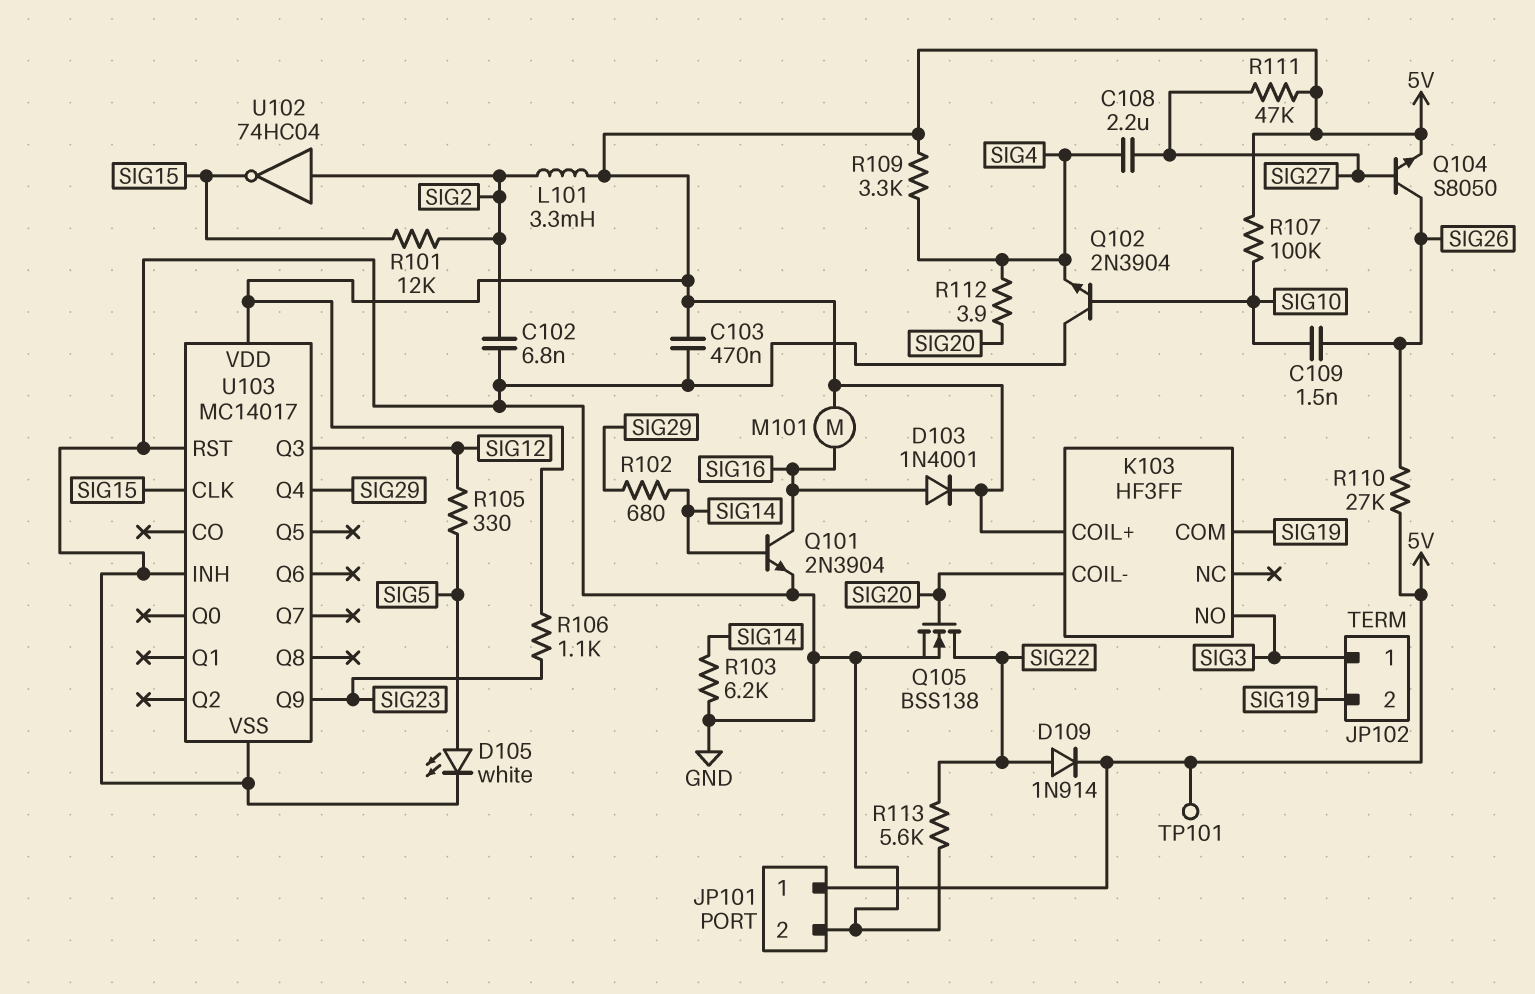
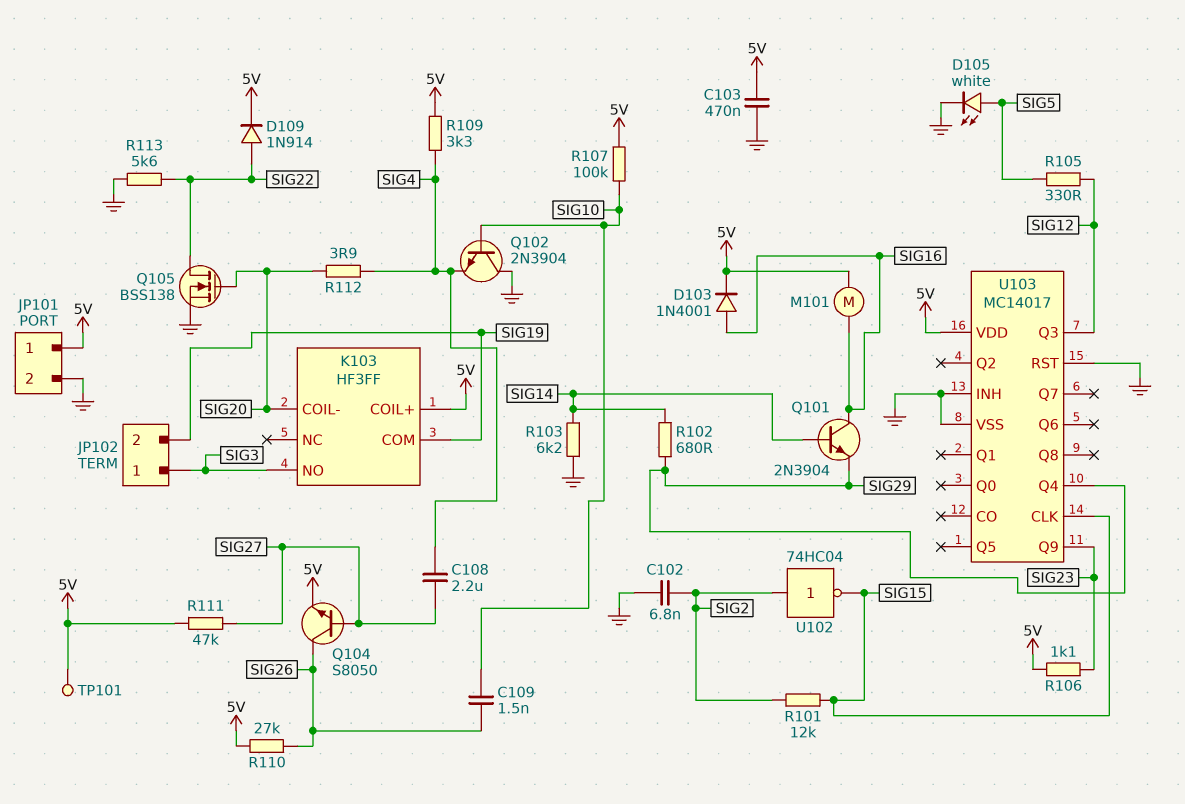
L101: 3.3mH (5V, SIG2) -> none
Q101: NPN 2N3904 (B SIG14, C SIG16, E GND) -> NPN 2N3904 (B SIG14, C SIG16, E SIG29)

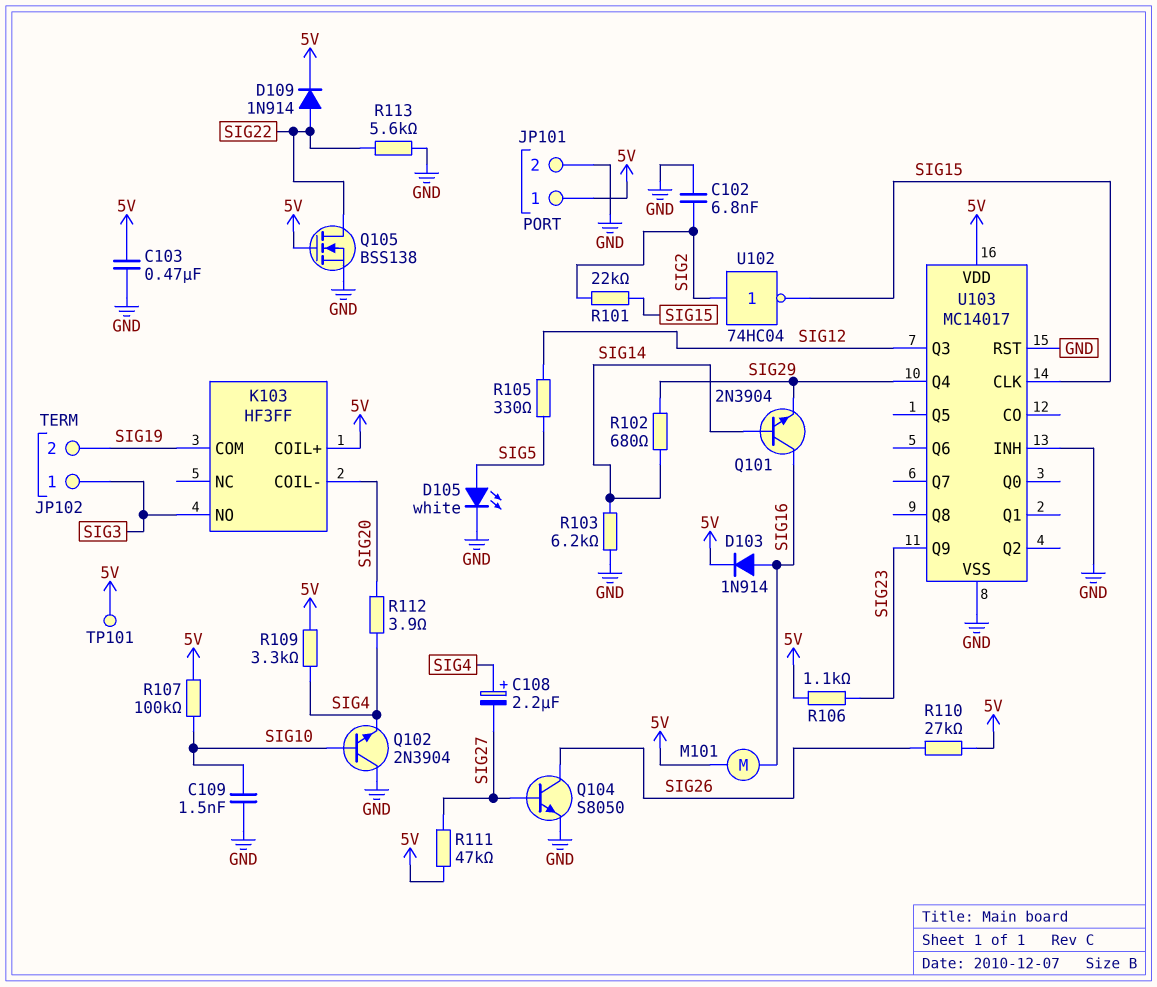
C108: 2.2uF (SIG4, SIG27) -> 2.2uF (plus SIG4, minus SIG27)
C109: 1.5nF (SIG10, SIG26) -> 1.5nF (GND, SIG10)
D103: diode 1N4001 (A SIG16, K 5V) -> diode 1N914 (A SIG16, K 5V)
Q104: NPN S8050 (B SIG27, C SIG26, E 5V) -> NPN S8050 (B SIG27, C SIG26, E GND)
Q105: NMOS BSS138 (G SIG20, D SIG22, S GND) -> NMOS BSS138 (G 5V, D SIG22, S GND)
R101: 12k (SIG2, SIG15) -> 22k (SIG2, SIG15)

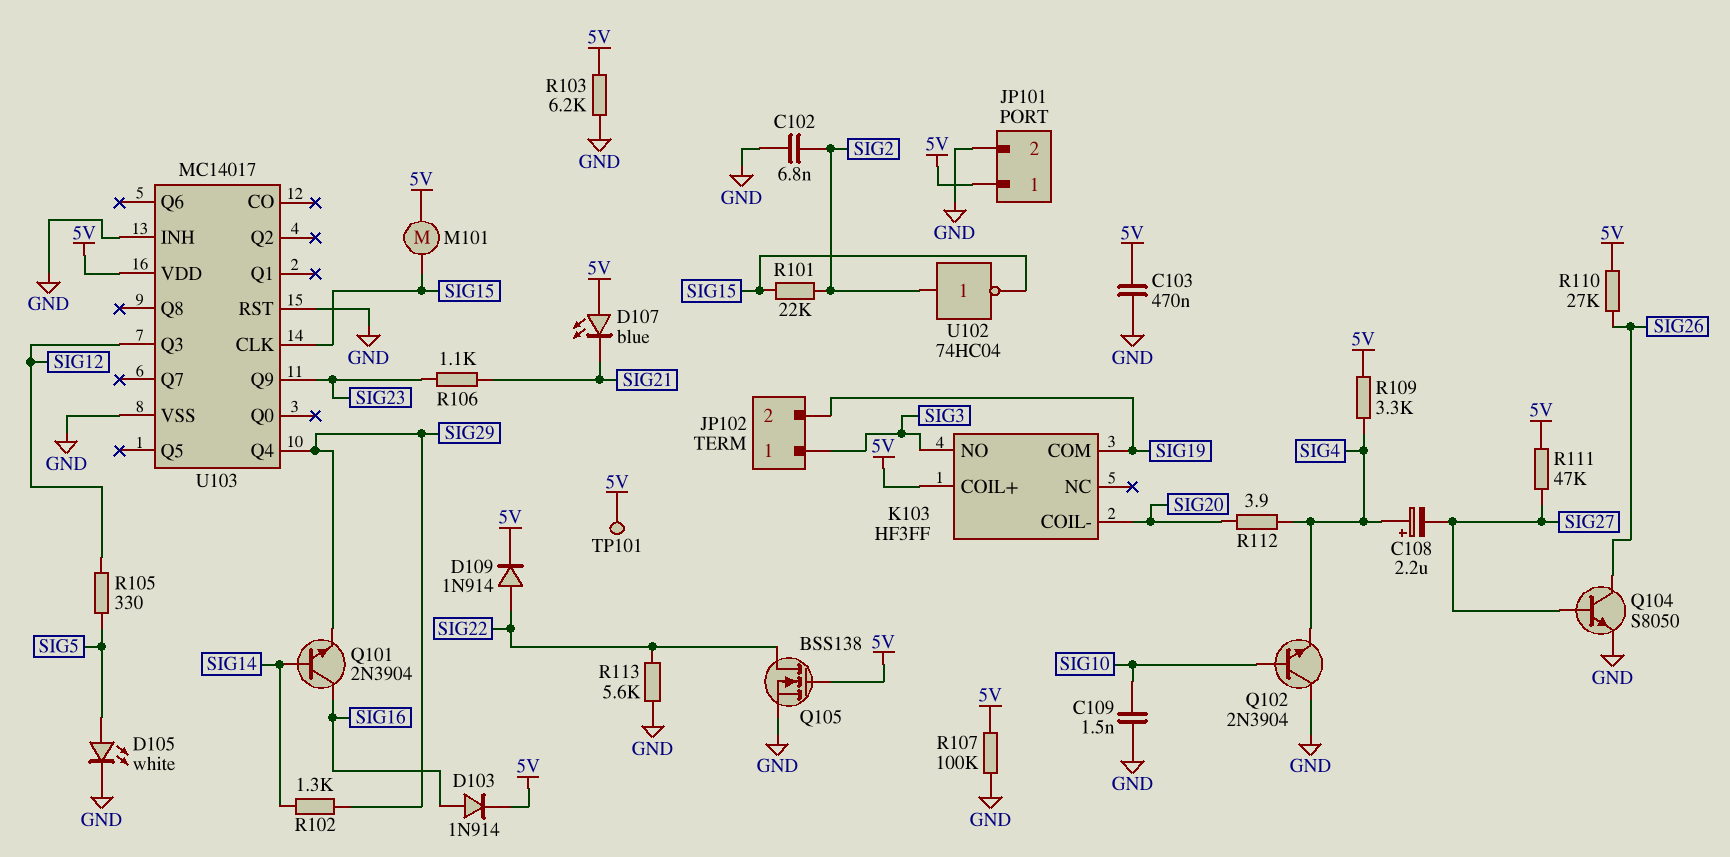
D107: none -> LED blue (A 5V, K SIG21)
M101: motor (5V, SIG16) -> motor (5V, SIG15)
R102: 680 (SIG14, SIG29) -> 1.3k (SIG14, SIG29)
R103: 6.2k (GND, SIG14) -> 6.2k (5V, GND)
R106: 1.1k (5V, SIG23) -> 1.1k (SIG21, SIG23)
R107: 100k (5V, SIG10) -> 100k (5V, GND)

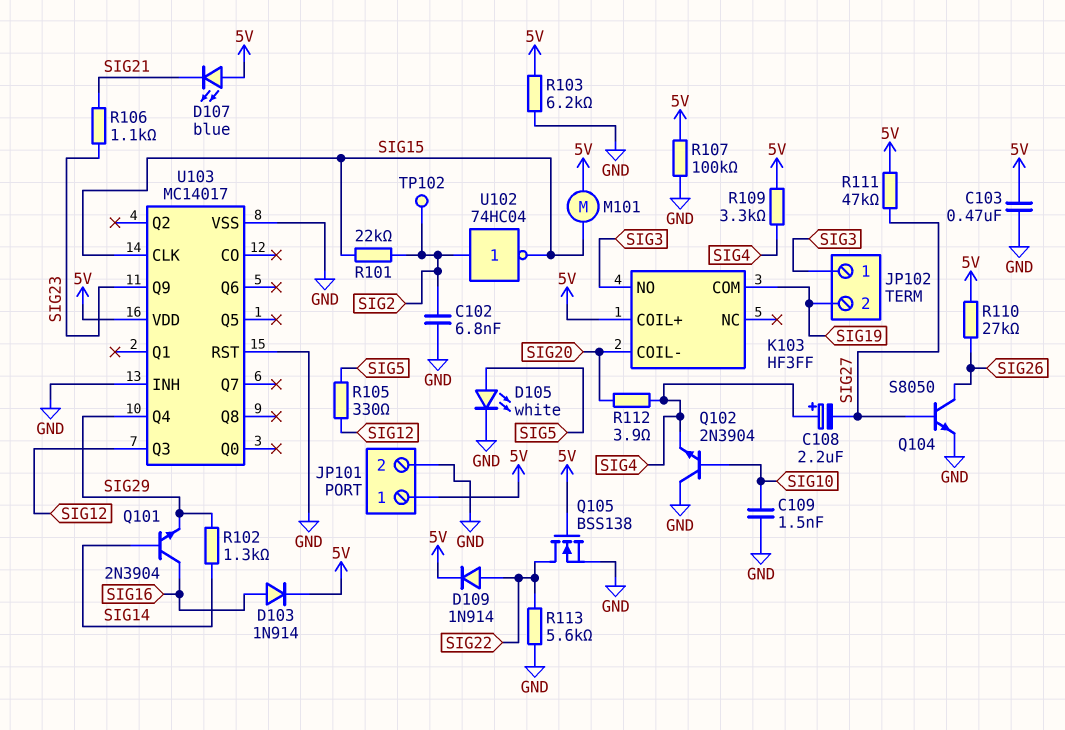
TP101: test point (5V) -> none
TP102: none -> test point (SIG2)

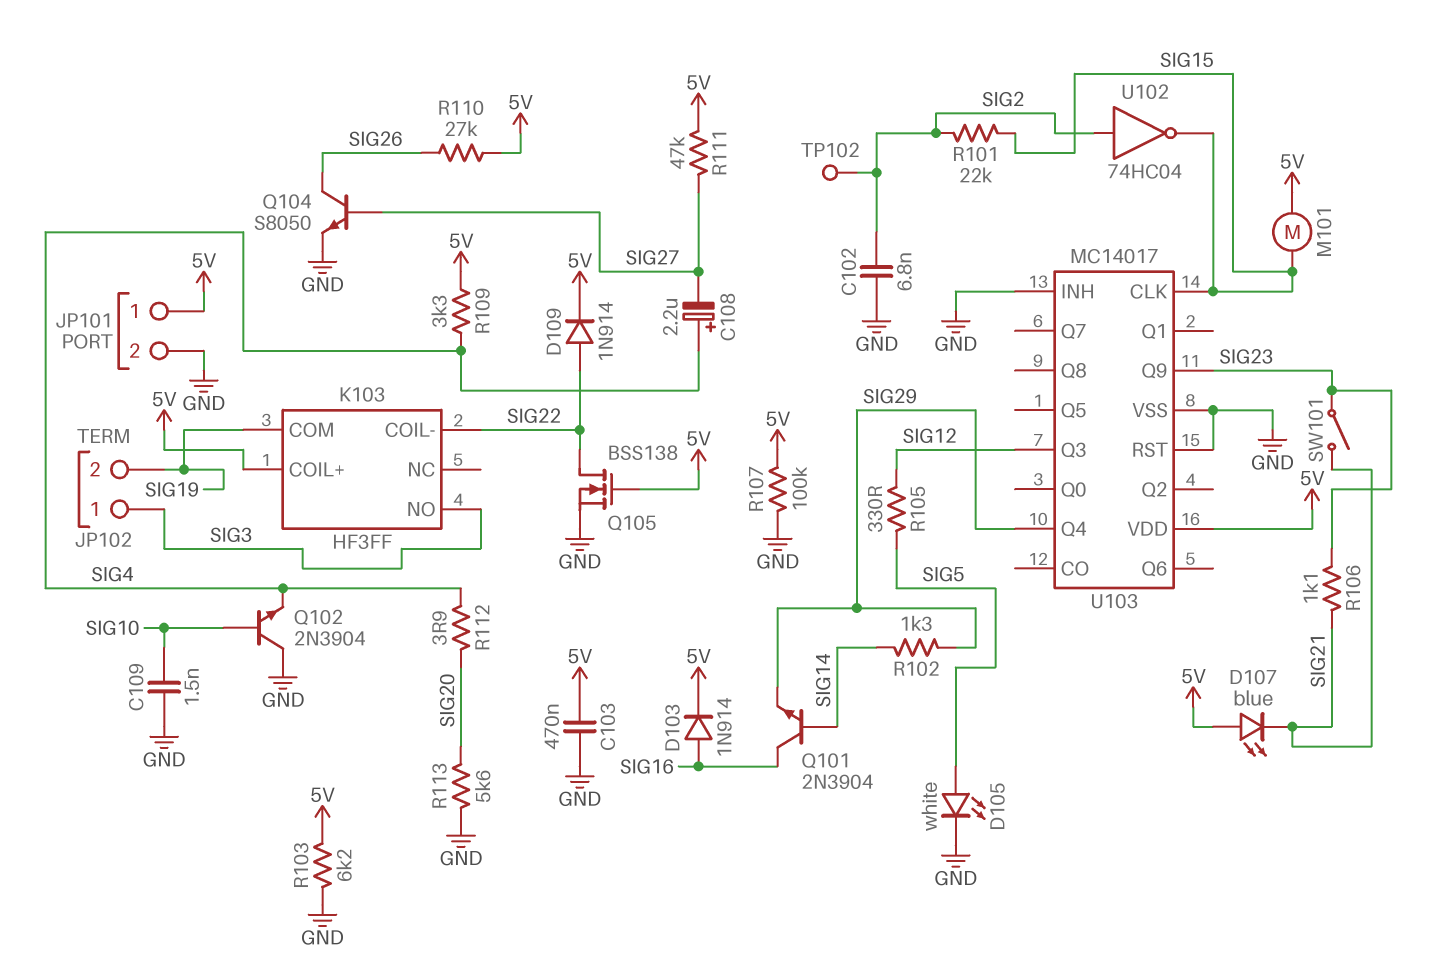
K103 pin COIL-: SIG20 -> SIG22
R113: 5.6k (GND, SIG22) -> 5.6k (GND, SIG20)
SW101: none -> switch (SIG21, SIG23)

